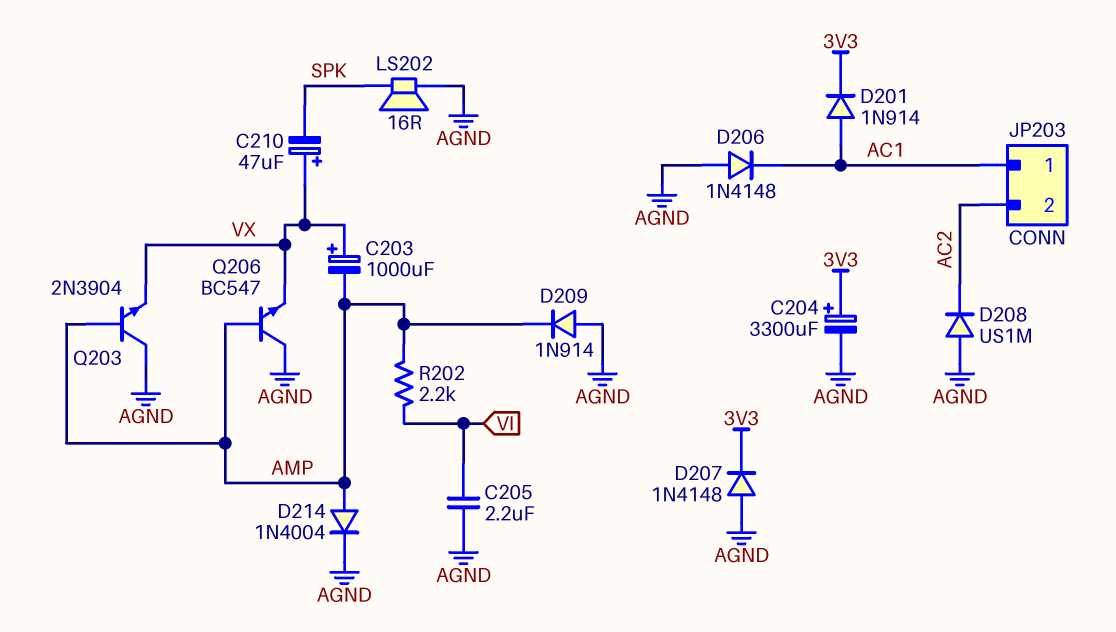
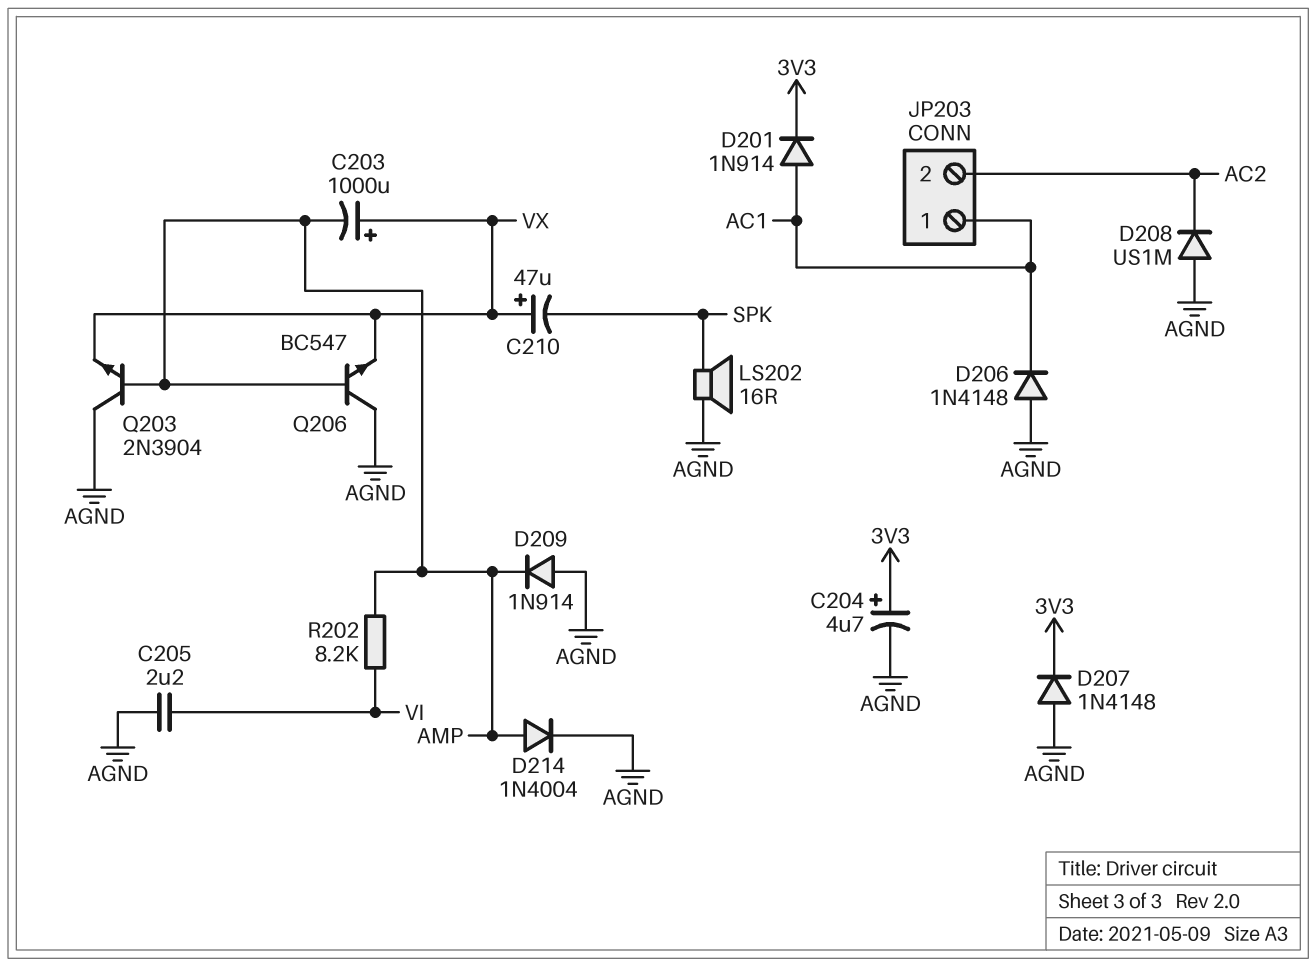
C204: 3300uF (plus 3V3, minus AGND) -> 4.7uF (plus 3V3, minus AGND)
R202: 2.2k (AMP, VI) -> 8.2k (AMP, VI)

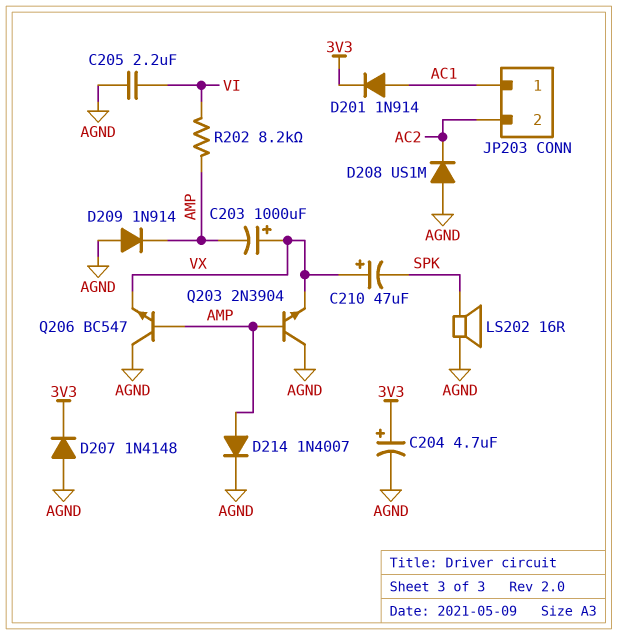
D206: diode 1N4148 (A AGND, K AC1) -> none
D214: diode 1N4004 (A AMP, K AGND) -> diode 1N4007 (A AMP, K AGND)

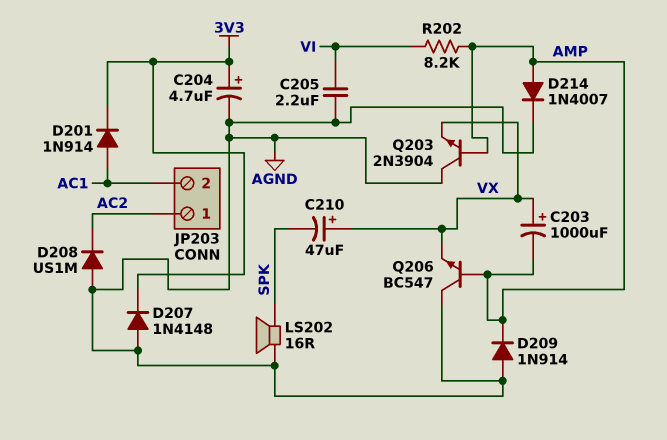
JP203 pin 1: AC1 -> AC2
JP203 pin 2: AC2 -> AC1

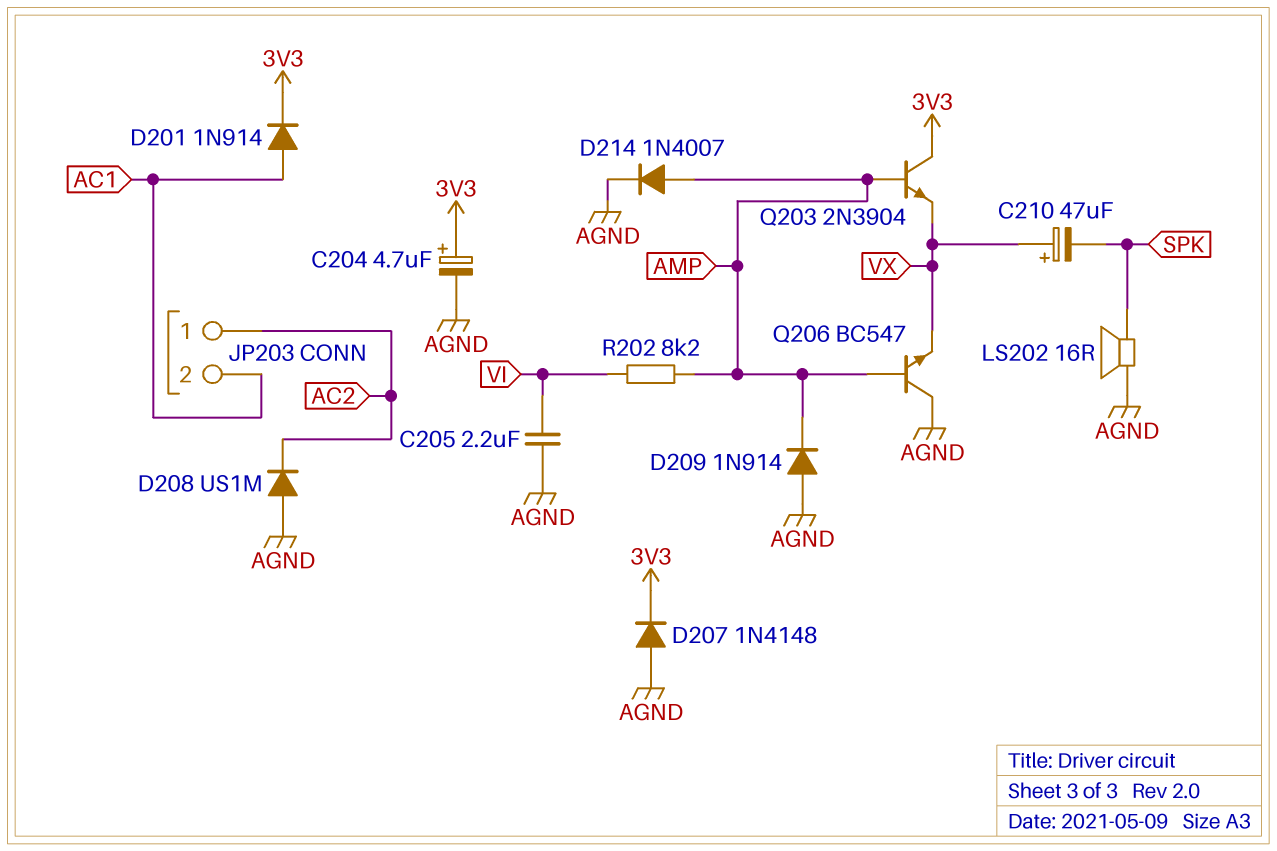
C203: 1000uF (plus VX, minus AMP) -> none
Q203: NPN 2N3904 (B AMP, C AGND, E VX) -> NPN 2N3904 (B AMP, C 3V3, E VX)

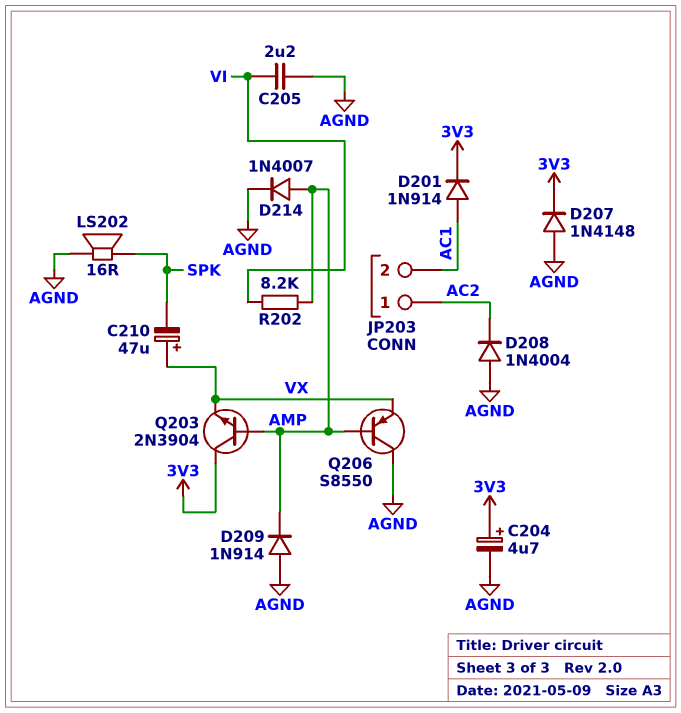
D208: diode US1M (A AGND, K AC2) -> diode 1N4004 (A AGND, K AC2)
Q206: NPN BC547 (B AMP, C AGND, E VX) -> PNP S8550 (B AMP, C AGND, E VX)

